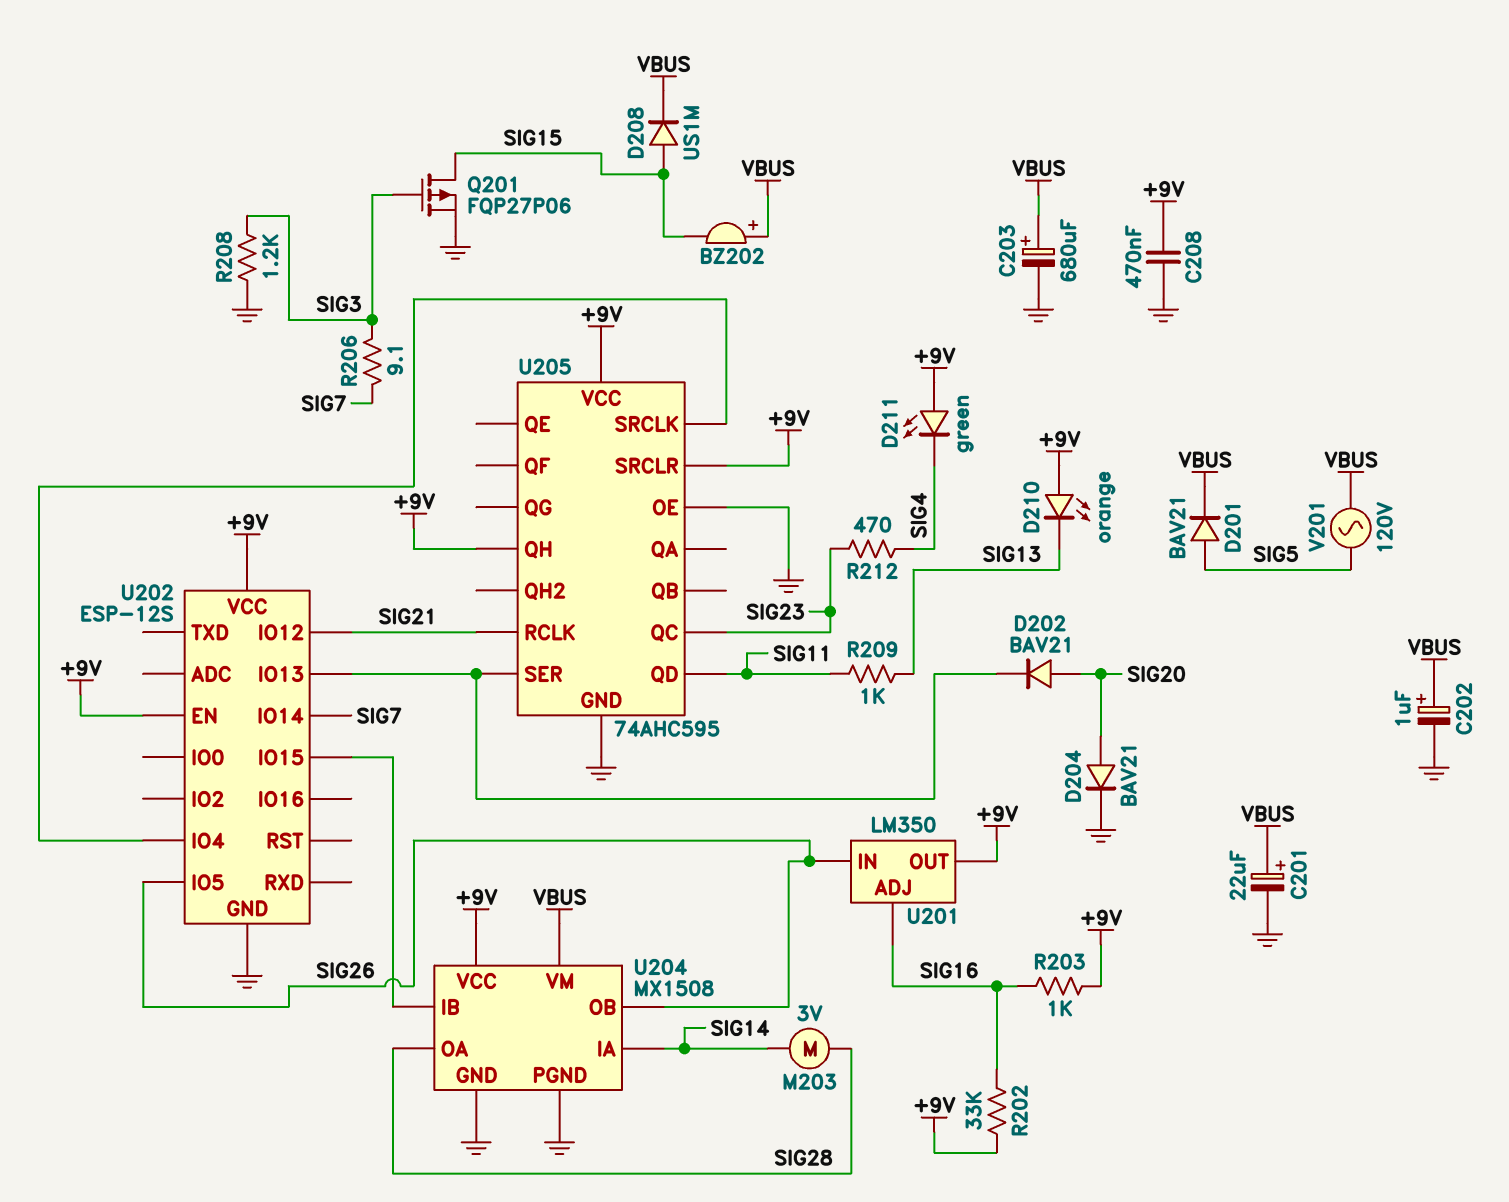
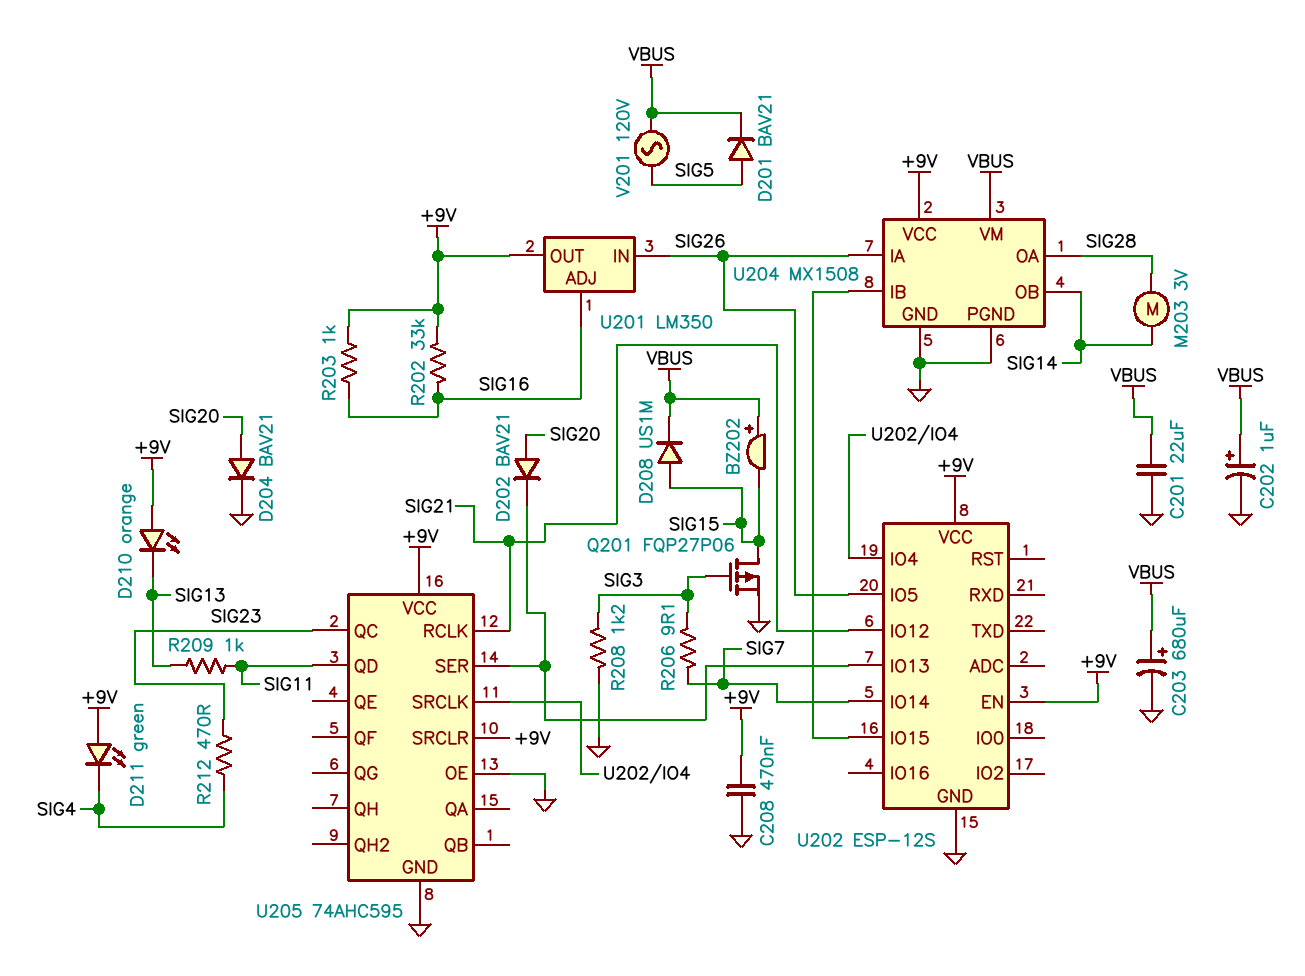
C201: 22uF (plus VBUS, minus GND) -> 22uF (GND, VBUS)
U204 pin IA: SIG14 -> SIG26
U204 pin OB: SIG26 -> SIG14
U205 pin QH: +9V -> none

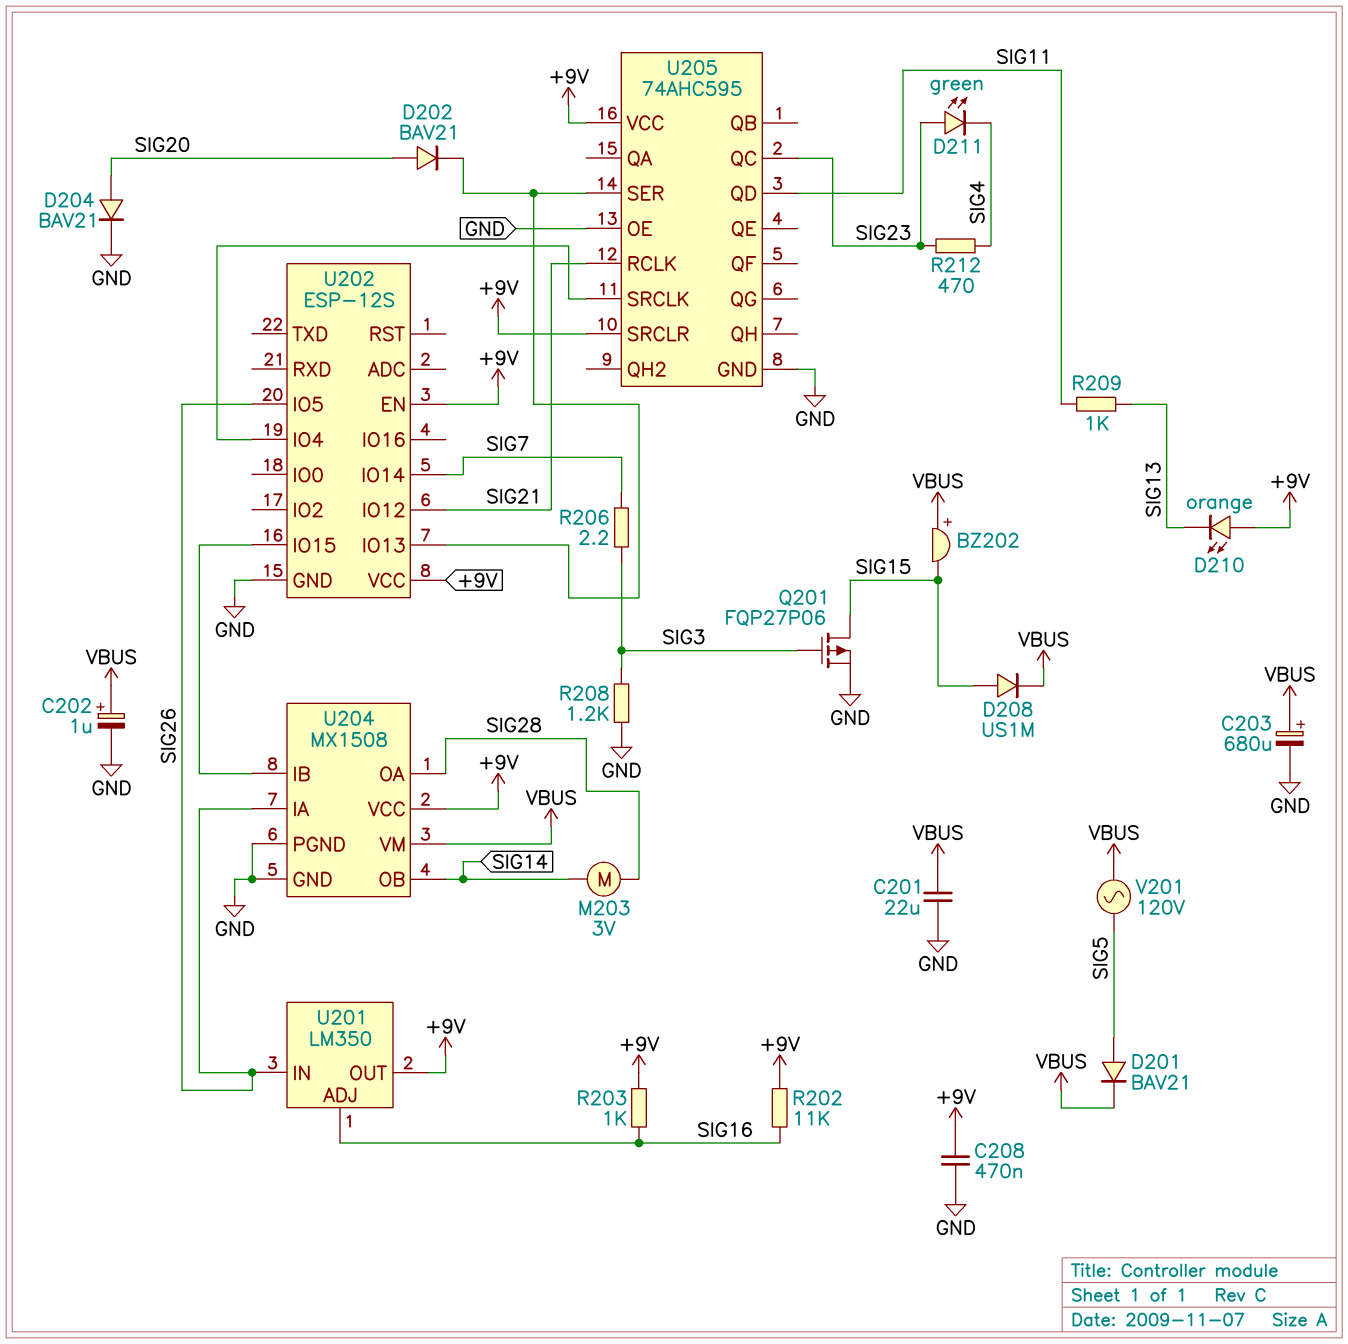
D211: LED green (A +9V, K SIG4) -> LED green (A SIG23, K SIG4)
R202: 33k (+9V, SIG16) -> 11k (+9V, SIG16)
R206: 9.1 (SIG3, SIG7) -> 2.2 (SIG3, SIG7)

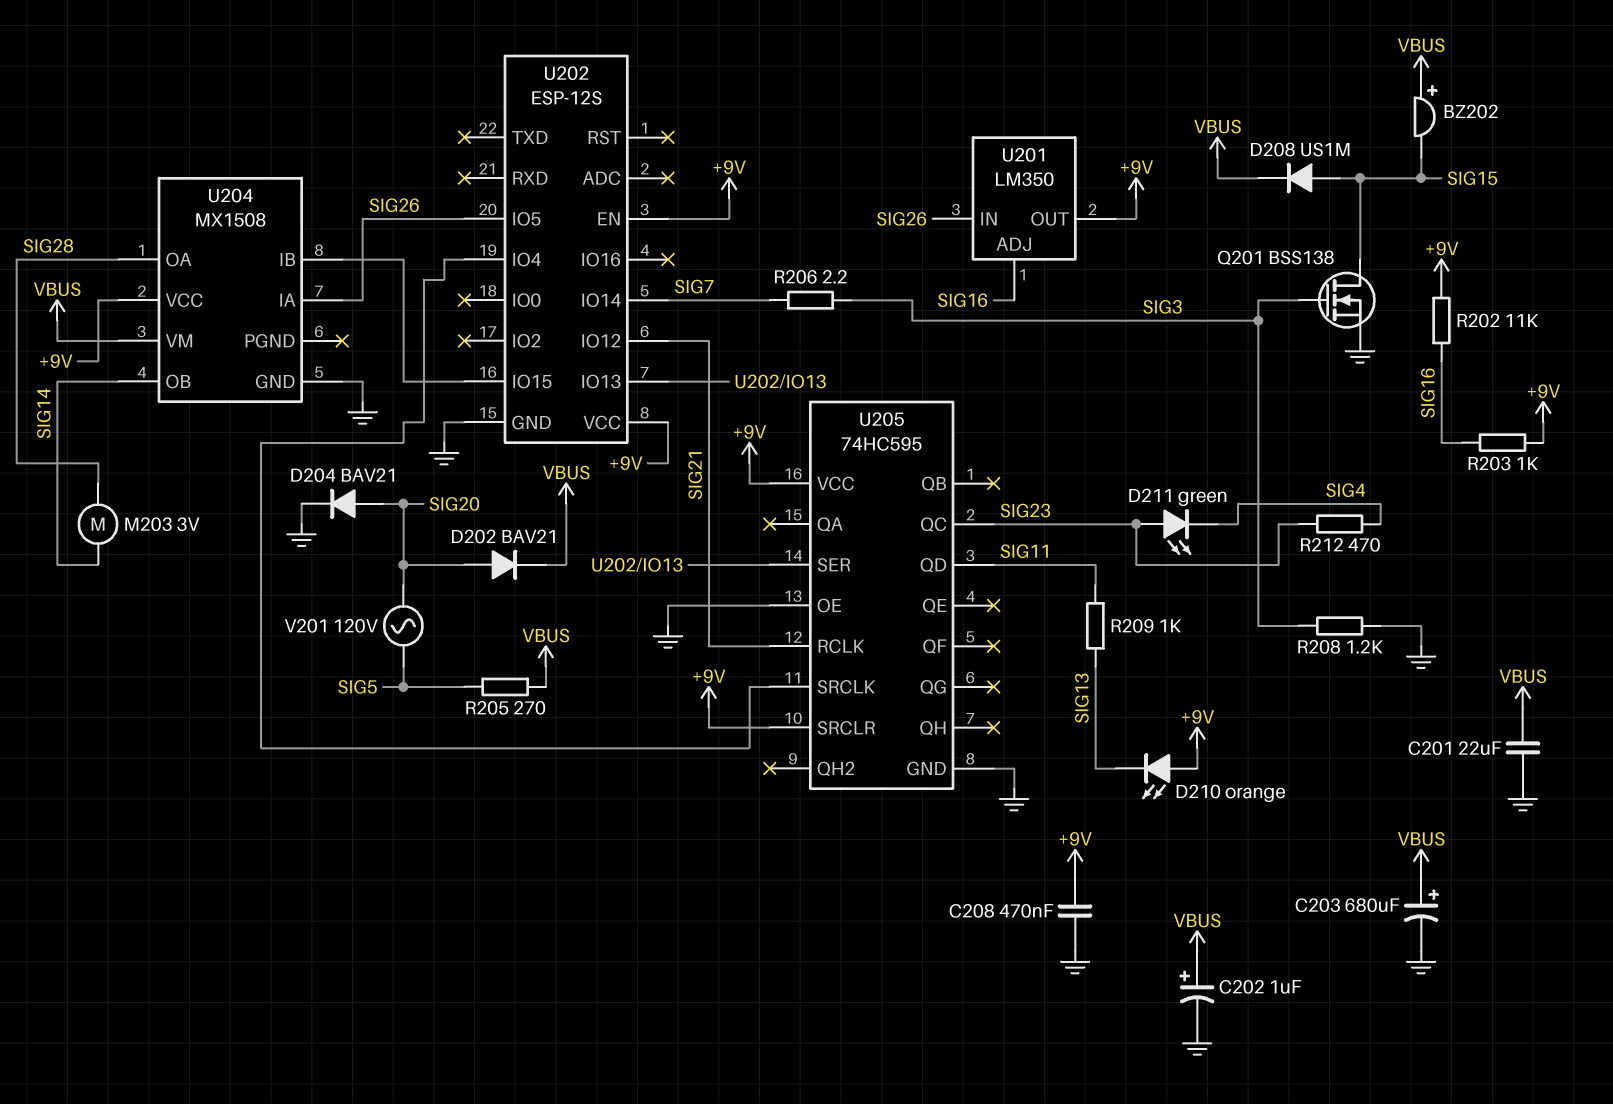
D201: diode BAV21 (A SIG5, K VBUS) -> none
D202: diode BAV21 (A SIG20, K U202/IO13) -> diode BAV21 (A SIG20, K VBUS)
Q201: PMOS FQP27P06 (G SIG3, D SIG15, S GND) -> NMOS BSS138 (G SIG3, D SIG15, S GND)
R205: none -> 270 (SIG5, VBUS)
U204 pin PGND: GND -> none
U205: 74AHC595 -> 74HC595
V201: AC 120V (SIG5, VBUS) -> AC 120V (SIG5, SIG20)

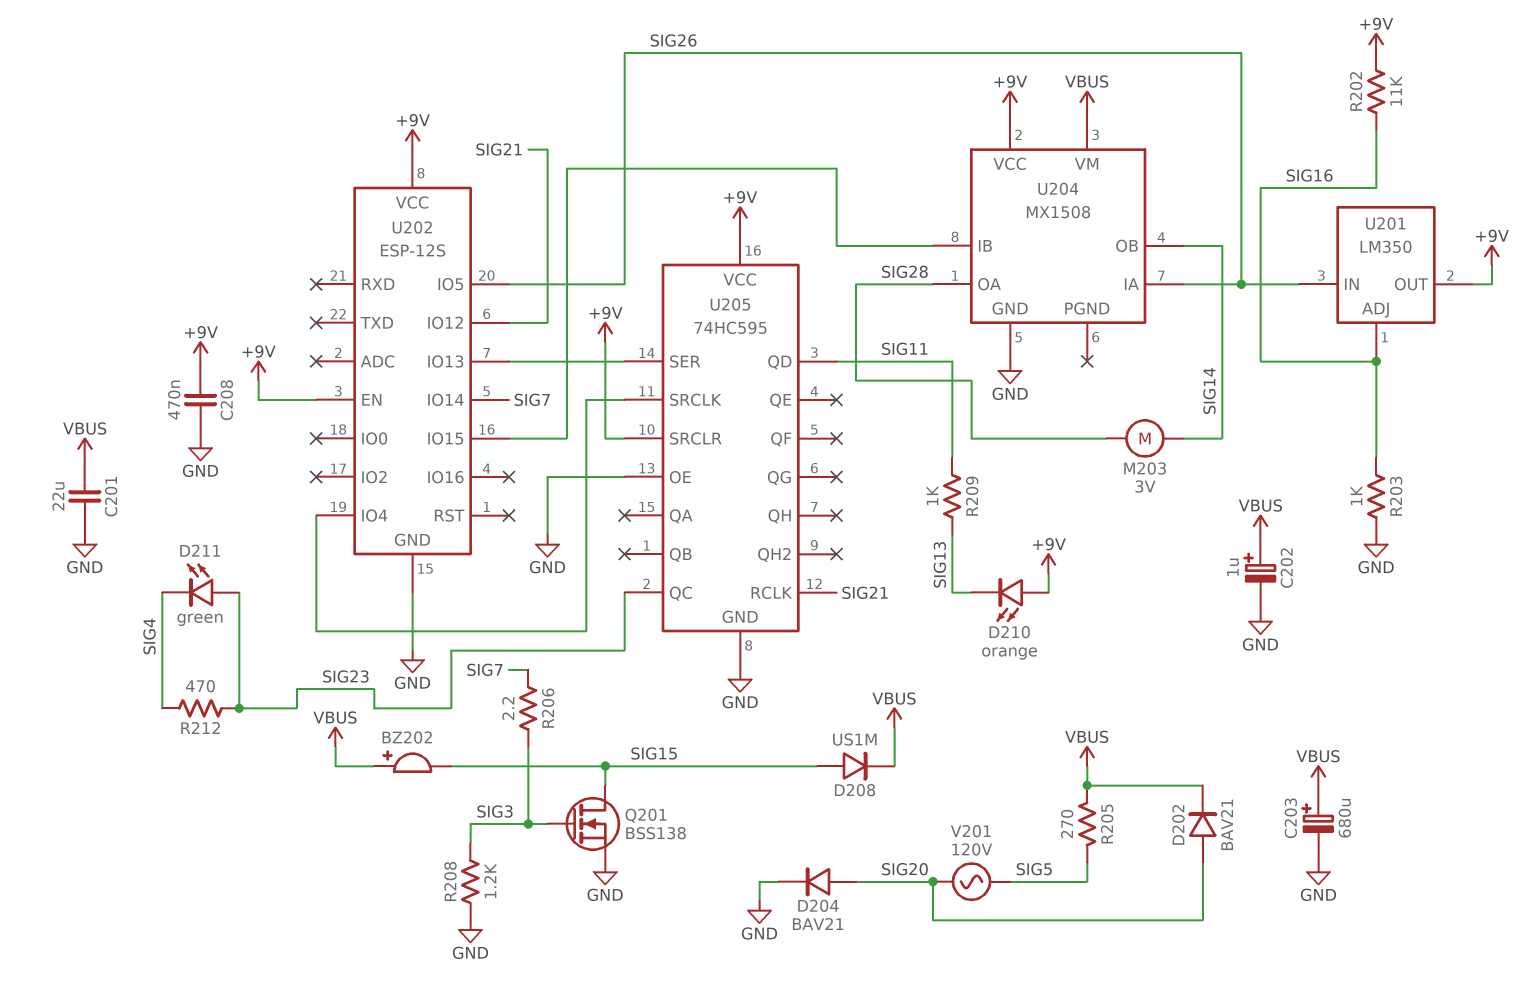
R203: 1k (+9V, SIG16) -> 1k (GND, SIG16)

